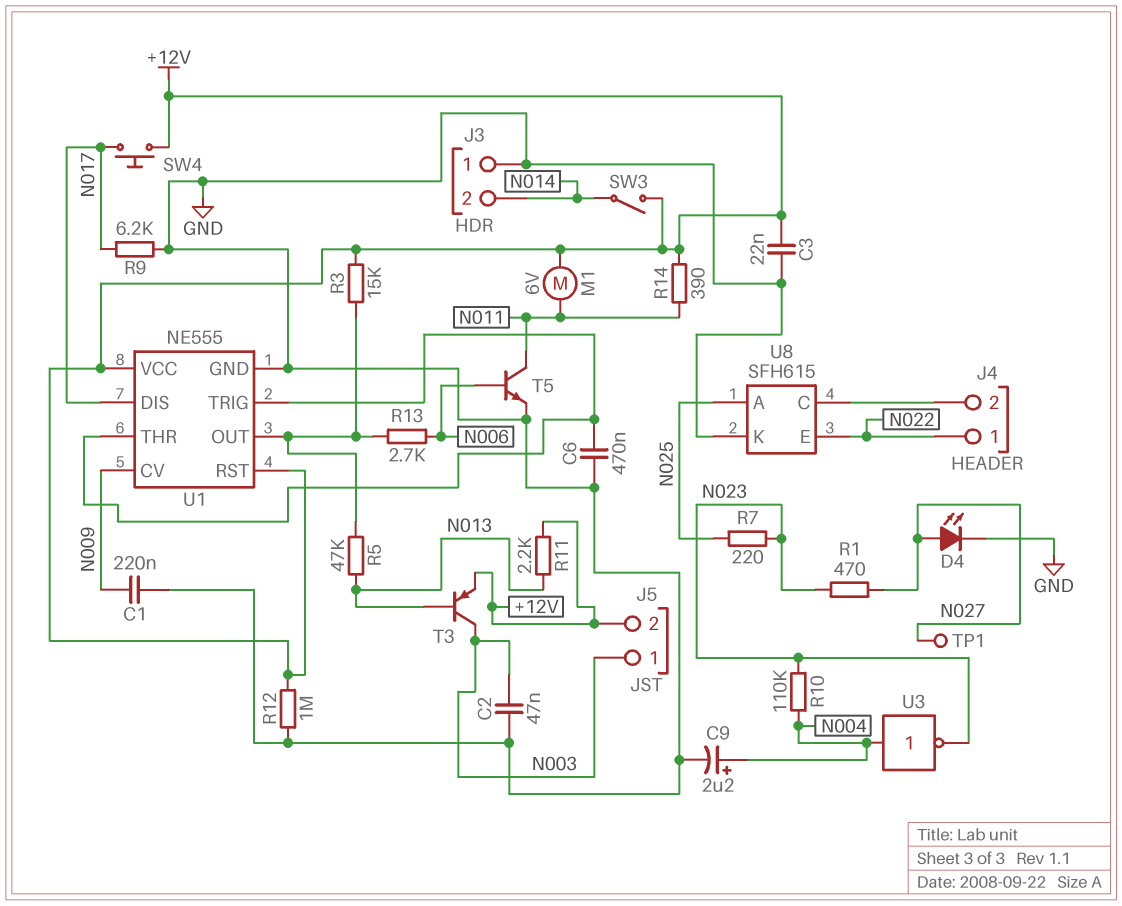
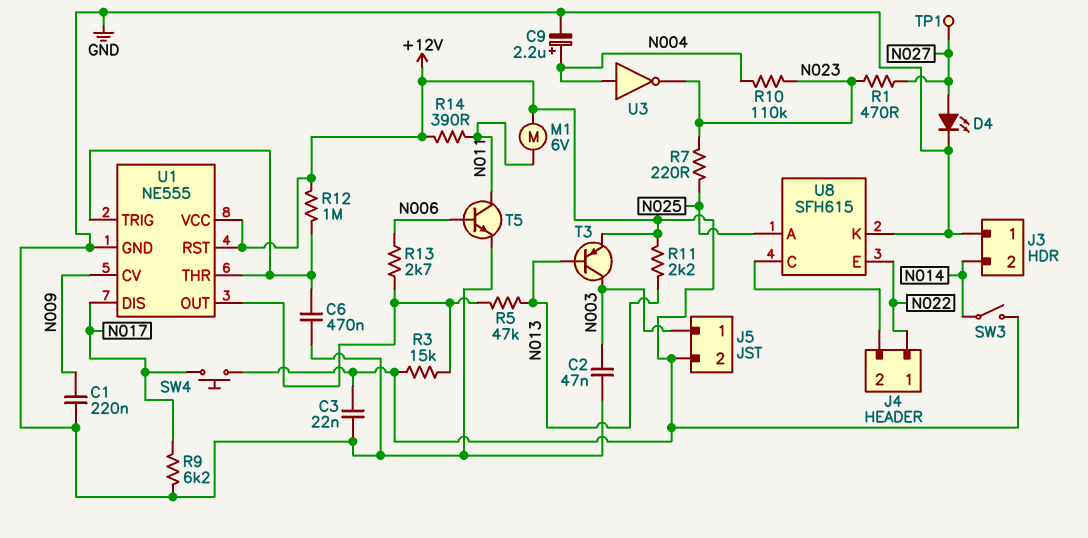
R12: 1M (+12V, GND) -> 1M (+12V, U1/THR)

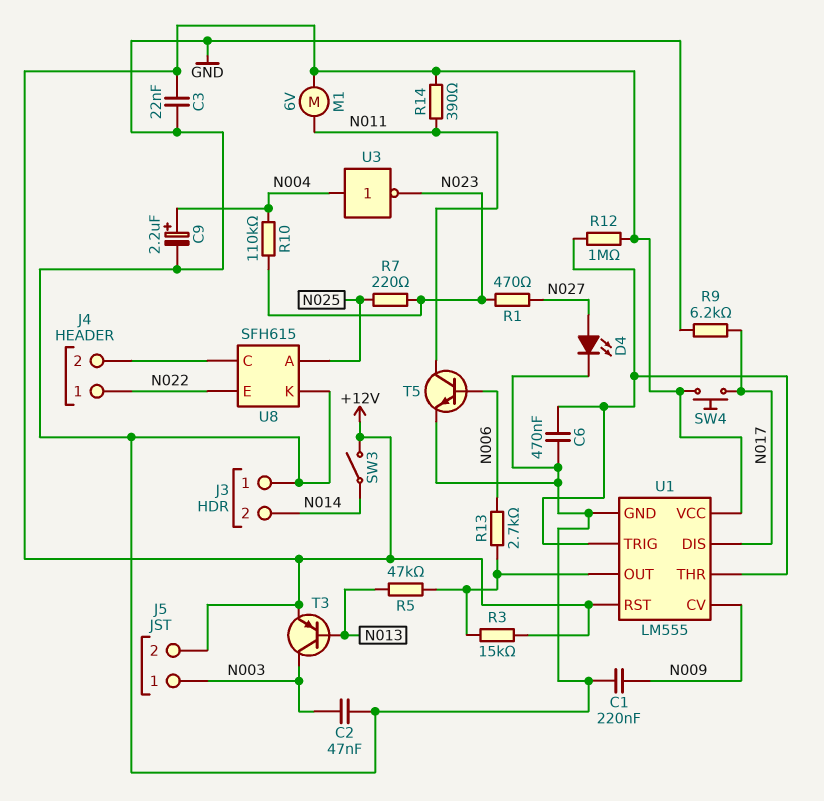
R11: 2.2k (+12V, N013) -> none
TP1: test point (N027) -> none
U1: NE555 -> LM555

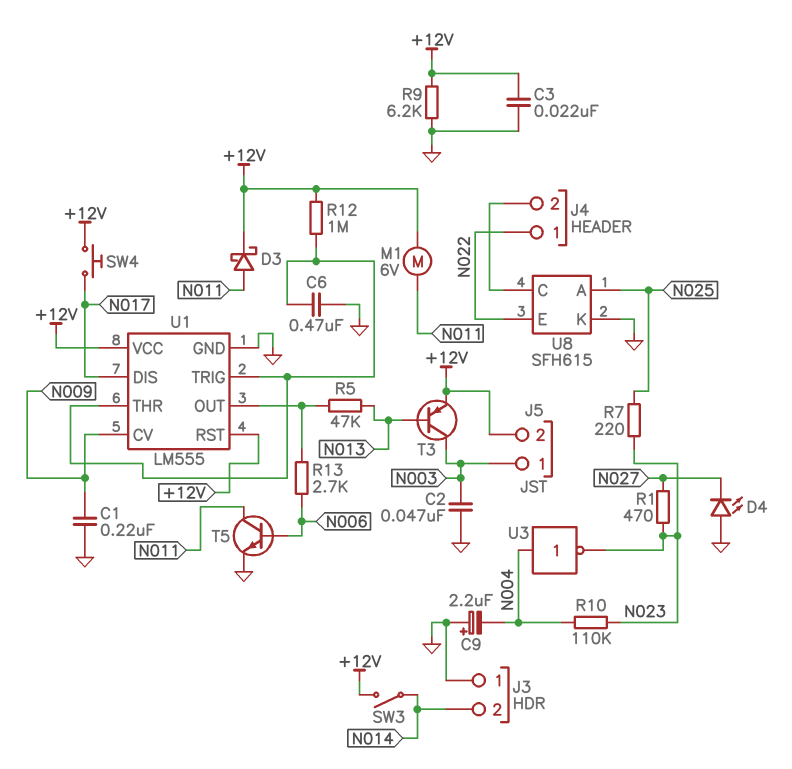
C9: 2.2uF (plus N004, minus GND) -> 2.2uF (plus GND, minus N004)
D3: none -> schottky (A N011, K +12V)
D4: LED (A N027, K GND) -> LED (A GND, K N027)
R3: 15k (+12V, U1/OUT) -> none
R9: 6.2k (GND, N017) -> 6.2k (+12V, GND)
R14: 390 (+12V, N011) -> none

